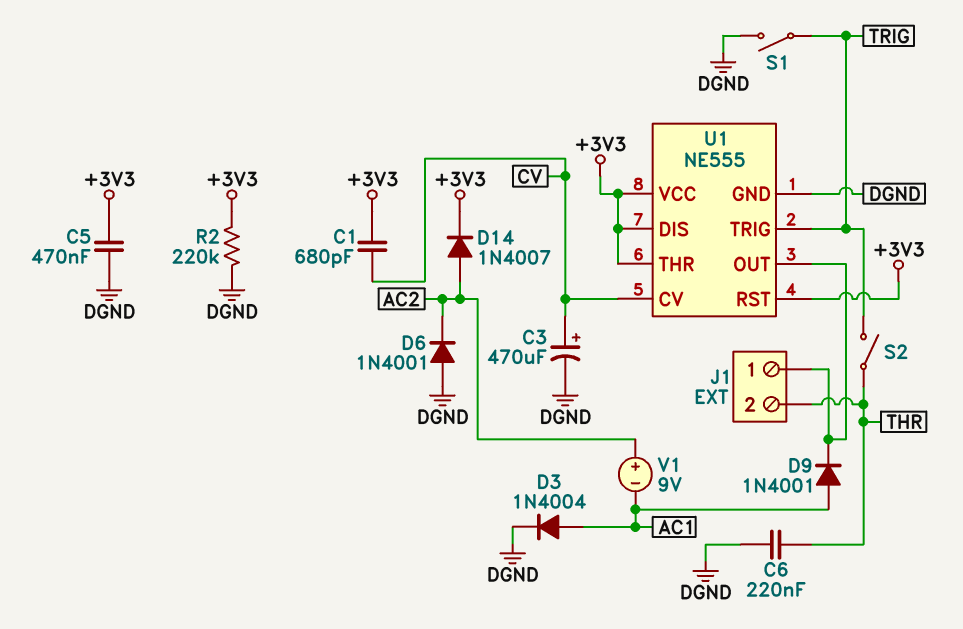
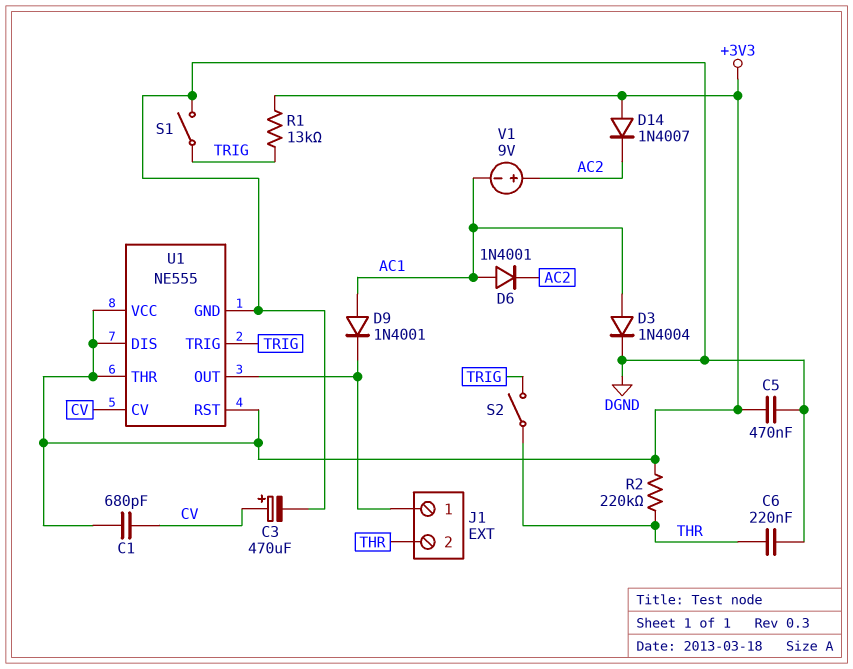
D6: diode 1N4001 (A DGND, K AC2) -> diode 1N4001 (A AC1, K AC2)
D14: diode 1N4007 (A AC2, K +3V3) -> diode 1N4007 (A +3V3, K AC2)
R1: none -> 13k (+3V3, TRIG)
R2: 220k (+3V3, DGND) -> 220k (+3V3, THR)

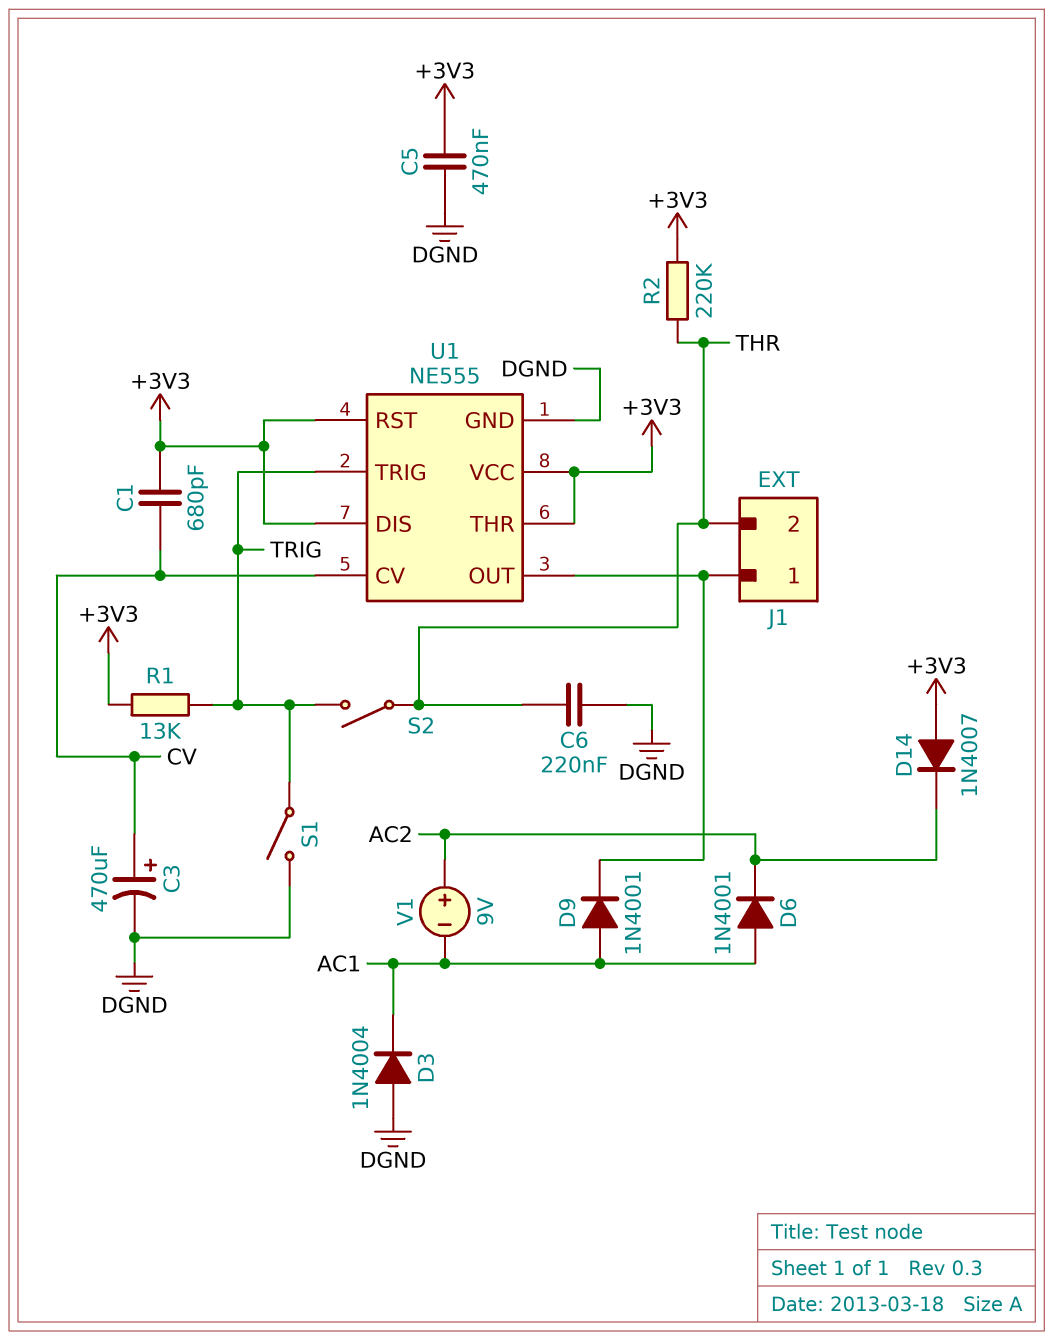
D3: diode 1N4004 (A AC1, K DGND) -> diode 1N4004 (A DGND, K AC1)

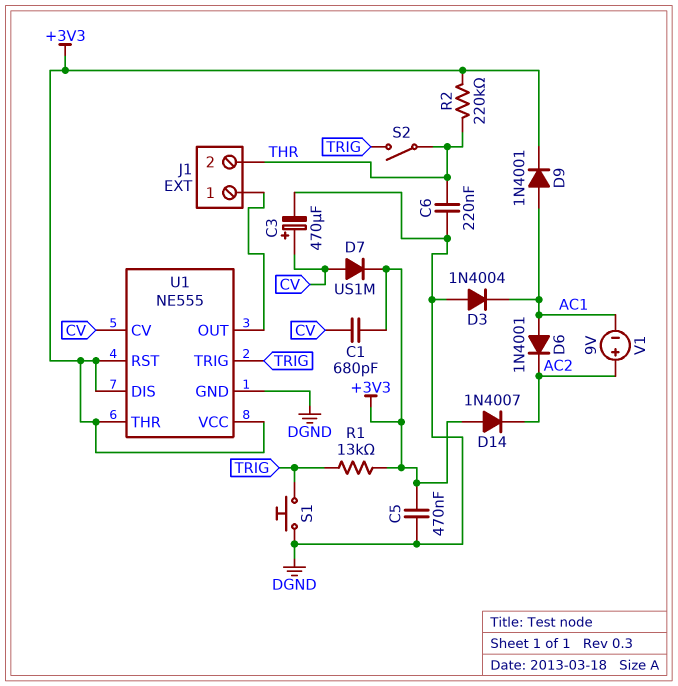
D7: none -> diode US1M (A CV, K +3V3)
D9: diode 1N4001 (A AC1, K J1/1) -> diode 1N4001 (A AC1, K +3V3)
S1: switch (DGND, TRIG) -> button (DGND, TRIG)

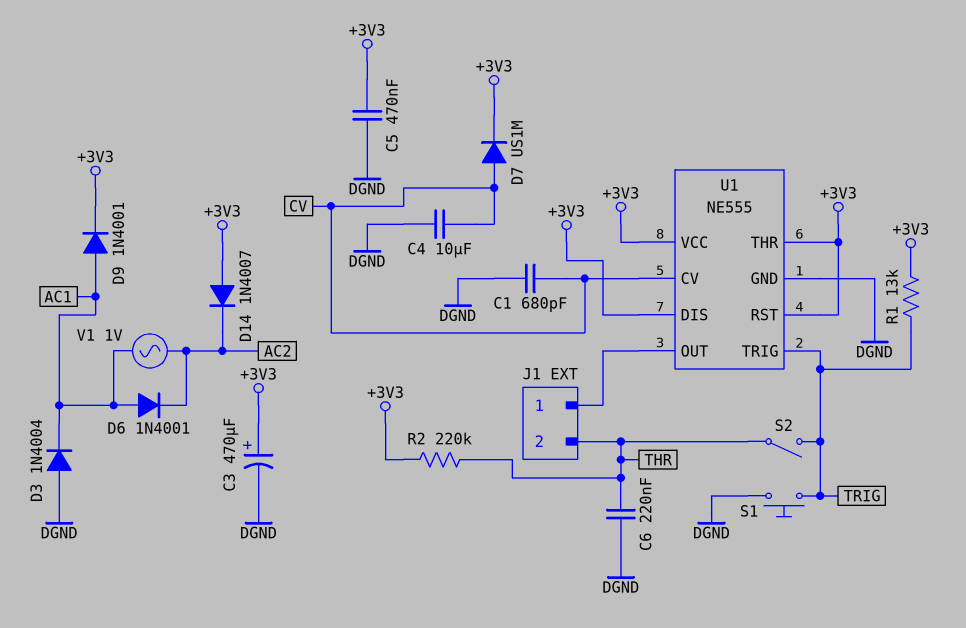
C1: 680pF (+3V3, CV) -> 680pF (CV, DGND)
C3: 470uF (plus CV, minus DGND) -> 470uF (plus +3V3, minus DGND)
C4: none -> 10uF (CV, DGND)
V1: 9V (plus AC2, minus AC1) -> AC 1V (AC1, AC2)

